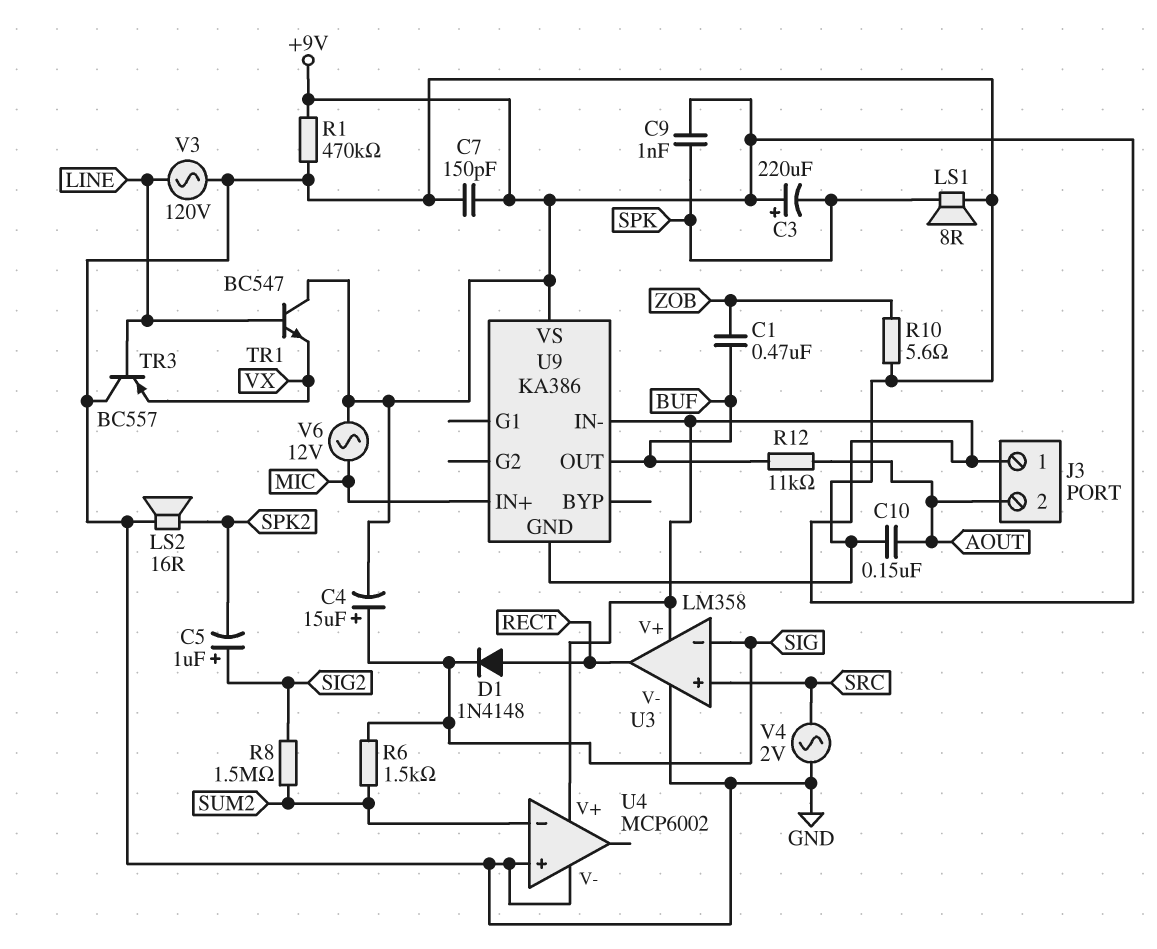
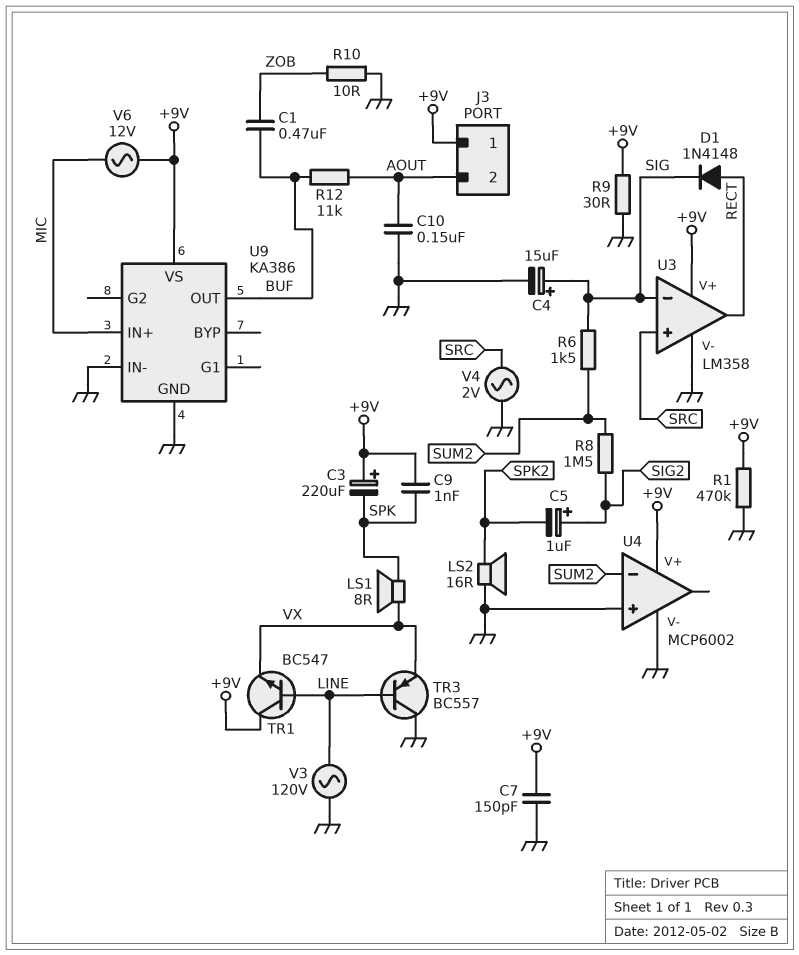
C4: 15uF (plus SIG, minus +9V) -> 15uF (plus SIG, minus GND)
LS1: speaker 8R (GND, SPK) -> speaker 8R (SPK, VX)
R9: none -> 30 (+9V, GND)
R10: 5.6 (GND, ZOB) -> 10 (GND, ZOB)
U9 pin IN-: +9V -> GND

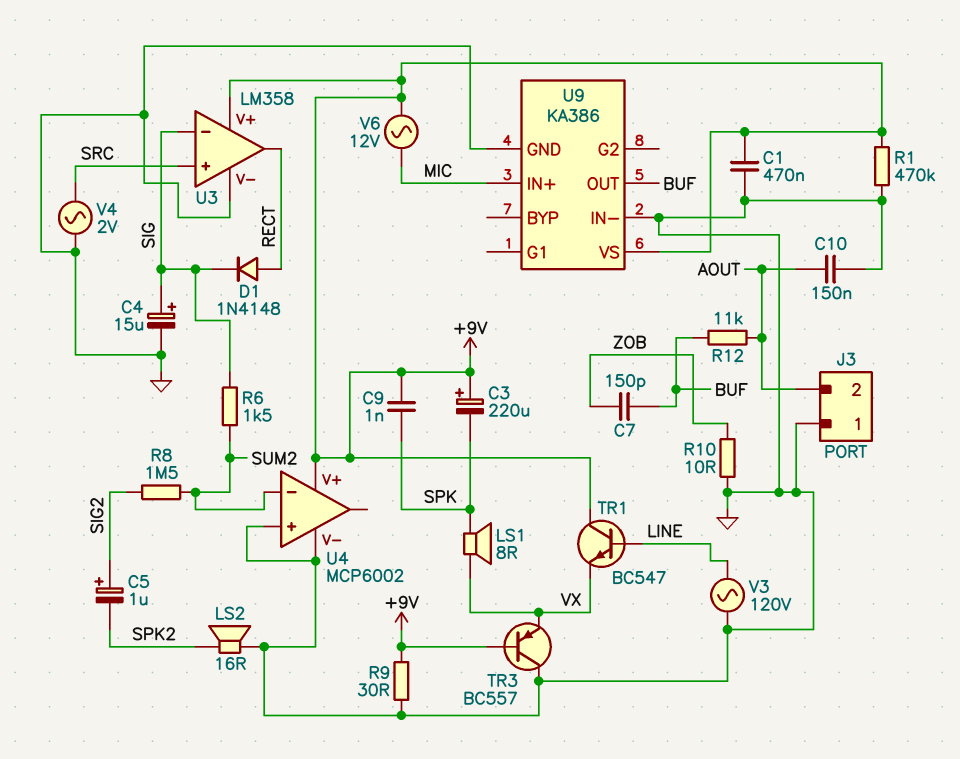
C1: 470nF (BUF, ZOB) -> 470nF (+9V, GND)
C7: 150pF (+9V, GND) -> 150pF (BUF, ZOB)
J3 pin 1: +9V -> GND
TR3: PNP BC557 (B LINE, C GND, E VX) -> PNP BC557 (B +9V, C GND, E VX)

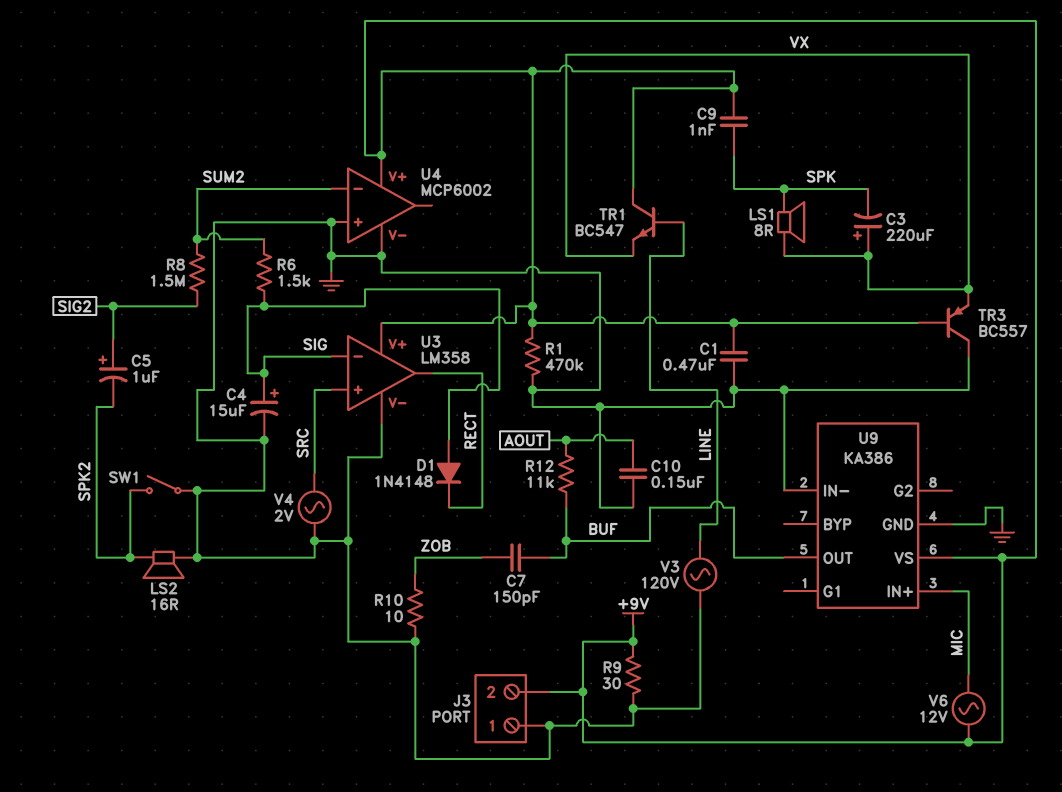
C3: 220uF (plus +9V, minus SPK) -> 220uF (plus VX, minus SPK)
D1: diode 1N4148 (A RECT, K SIG) -> diode 1N4148 (A SIG, K RECT)
J3 pin 2: AOUT -> +9V
SW1: none -> switch (GND, SPK2)

